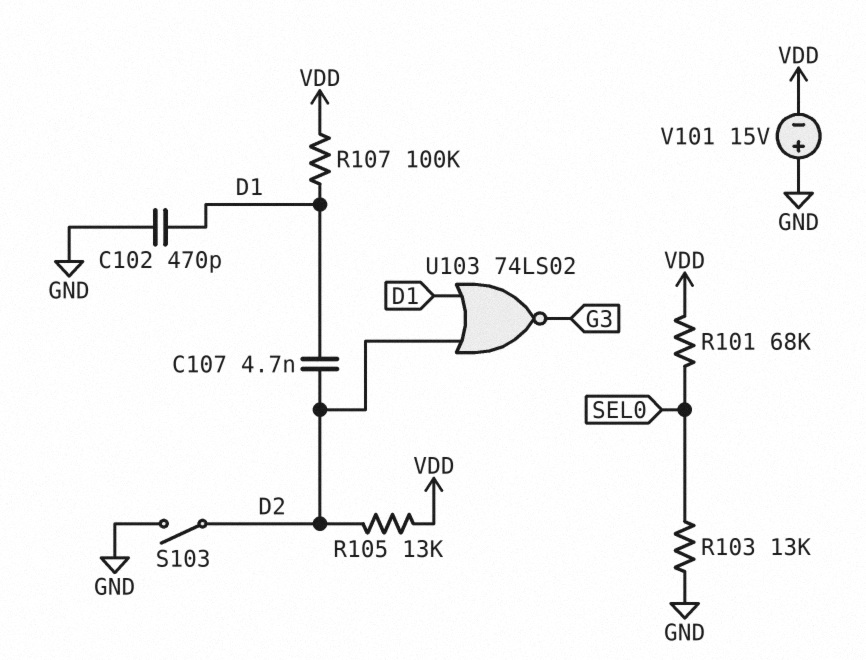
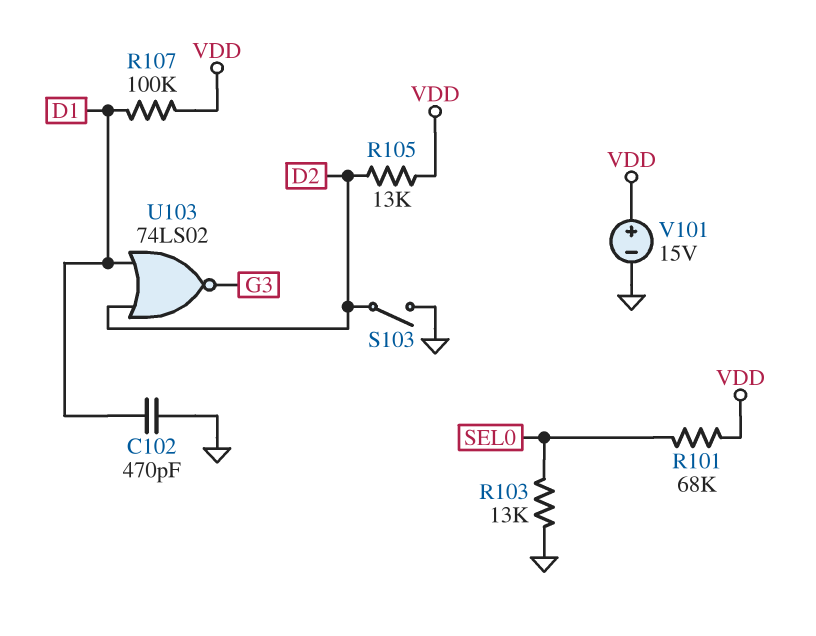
C107: 4.7nF (D1, D2) -> none
V101: 15V (plus GND, minus VDD) -> 15V (plus VDD, minus GND)

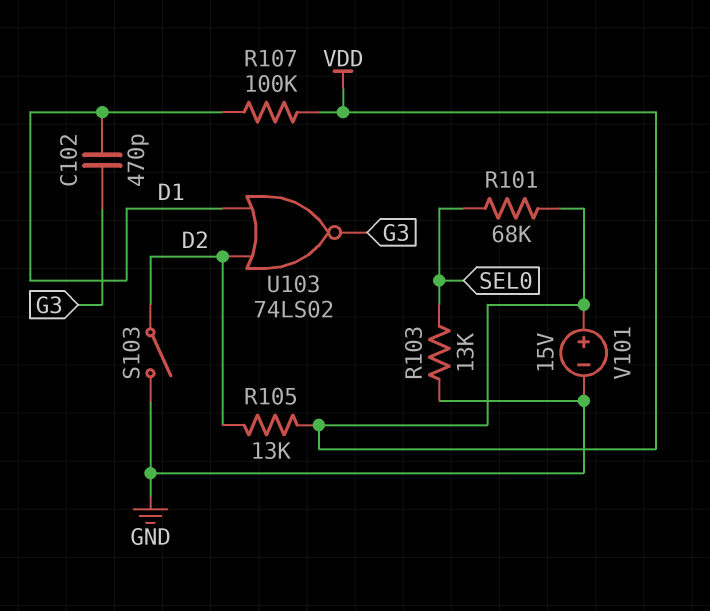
C102: 470pF (D1, GND) -> 470pF (D1, G3)

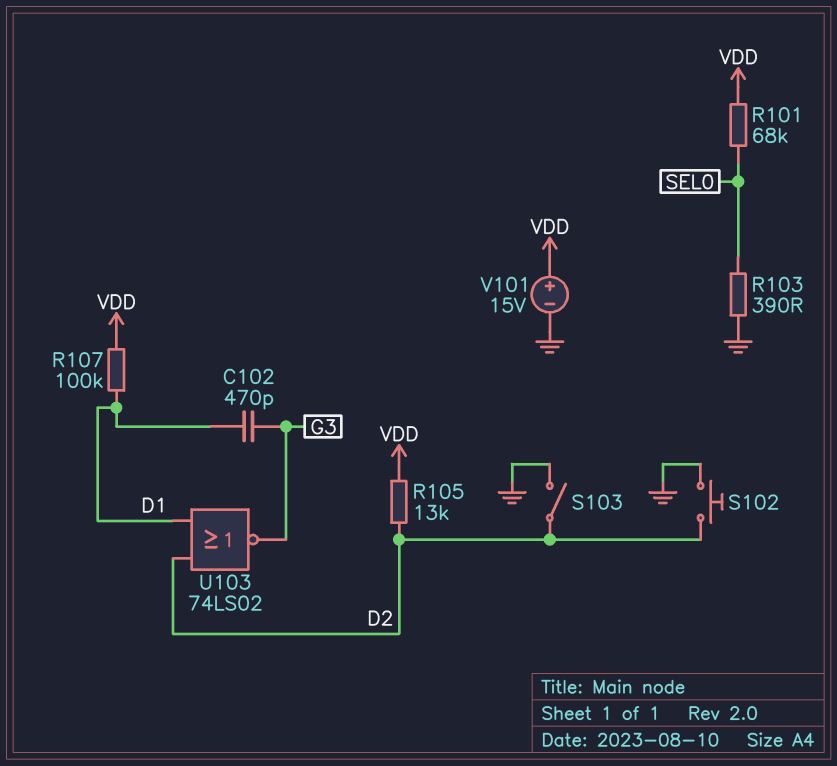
R103: 13k (GND, SEL0) -> 390 (GND, SEL0)
S102: none -> button (D2, GND)

